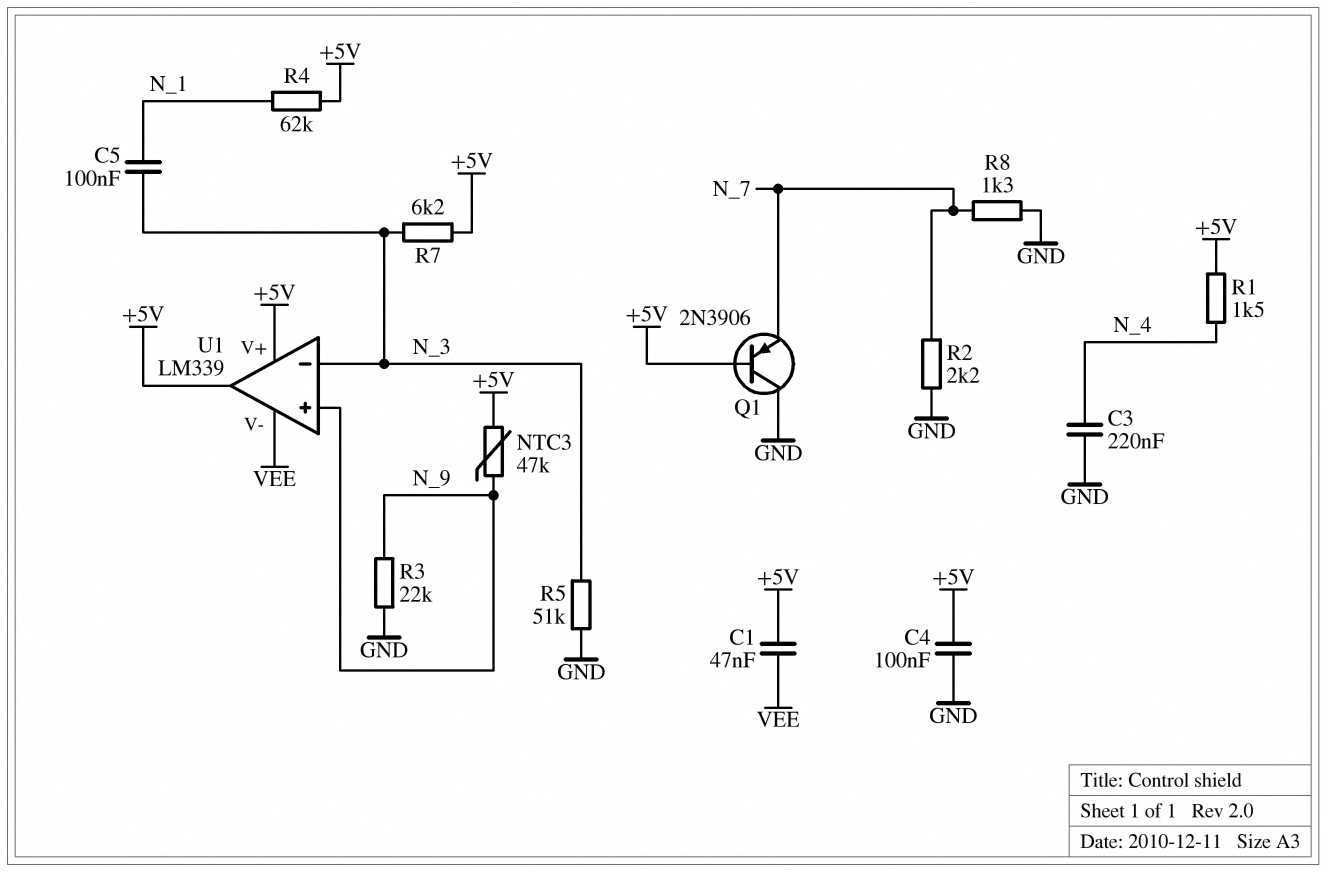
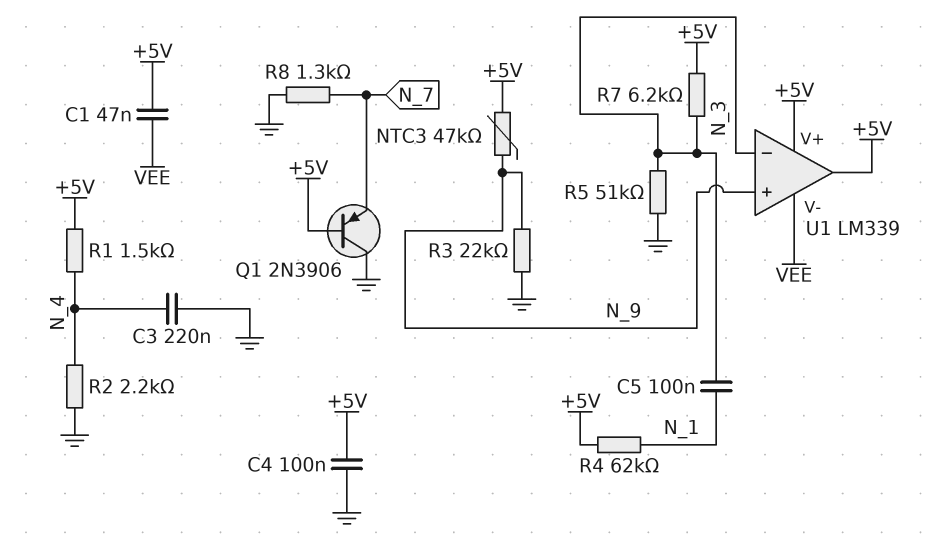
R2: 2.2k (GND, N_7) -> 2.2k (GND, N_4)

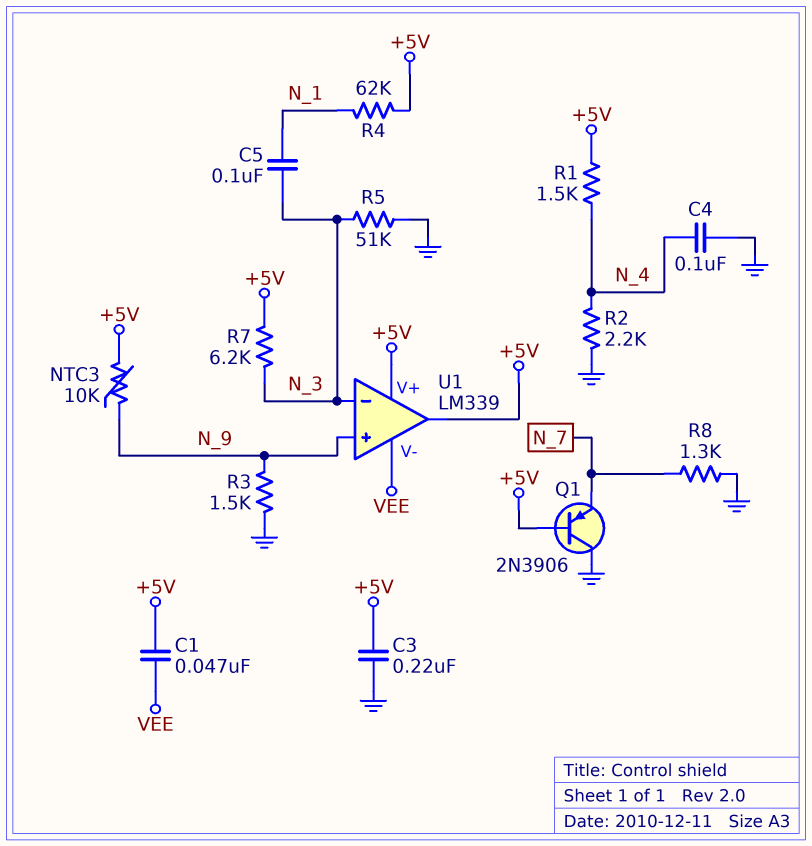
C3: 220nF (GND, N_4) -> 220nF (+5V, GND)
C4: 100nF (+5V, GND) -> 100nF (GND, N_4)
NTC3: 47k (+5V, N_9) -> 10k (+5V, N_9)
R3: 22k (GND, N_9) -> 1.5k (GND, N_9)

